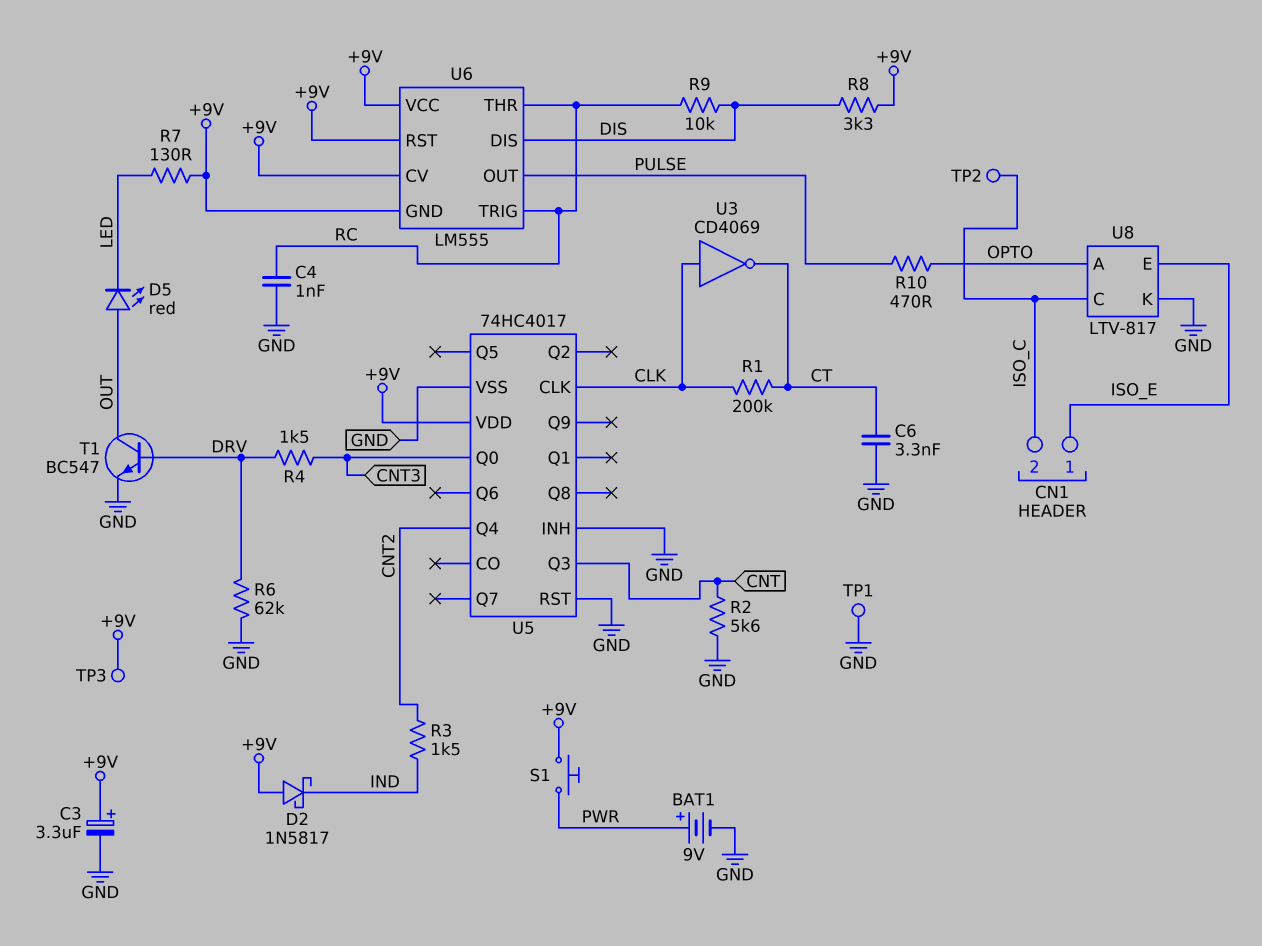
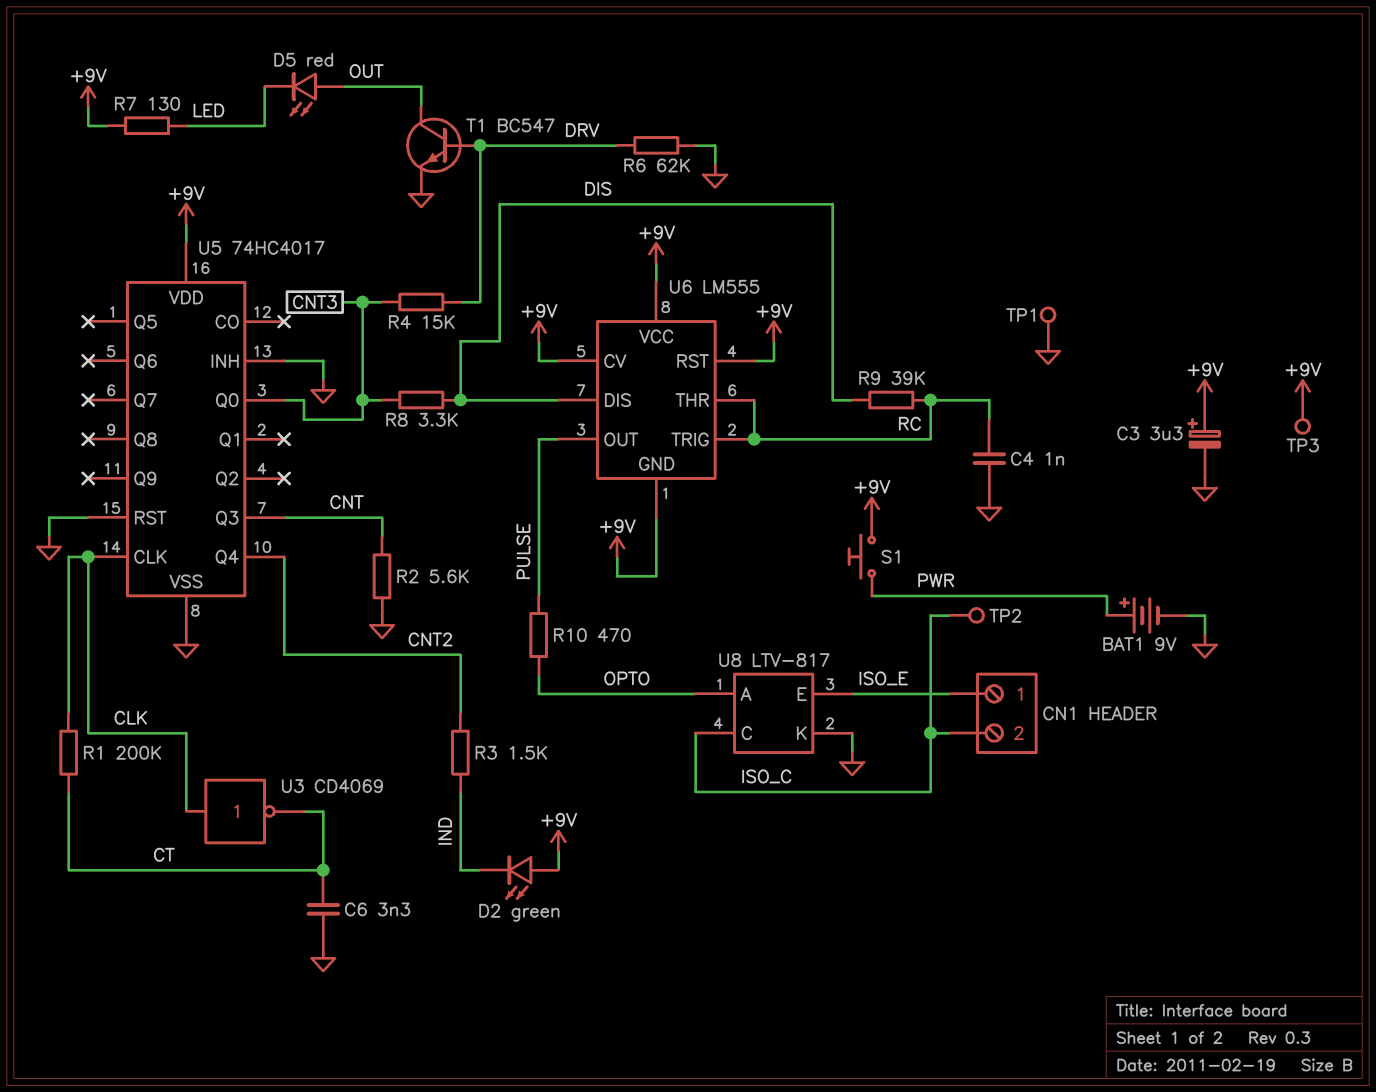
D2: schottky 1N5817 (A +9V, K IND) -> LED green (A +9V, K IND)
R4: 1.5k (CNT3, DRV) -> 15k (CNT3, DRV)
R8: 3.3k (+9V, DIS) -> 3.3k (CNT3, DIS)
R9: 10k (DIS, RC) -> 39k (DIS, RC)

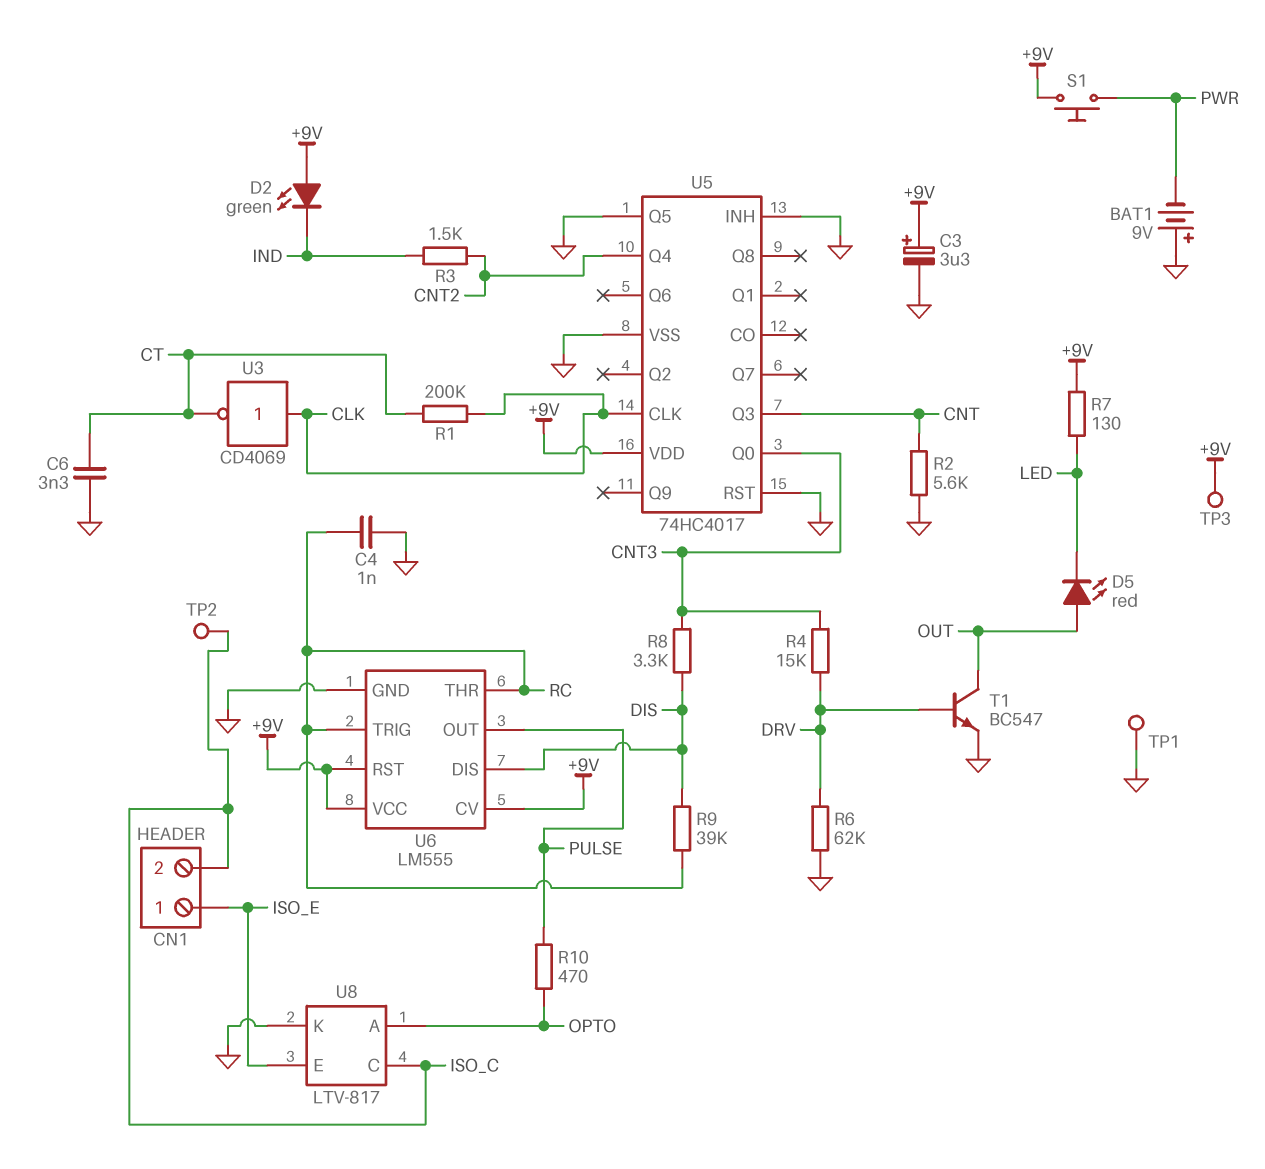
BAT1: 9V (plus PWR, minus GND) -> 9V (plus GND, minus PWR)
U5 pin Q5: none -> GND
U6 pin GND: +9V -> GND

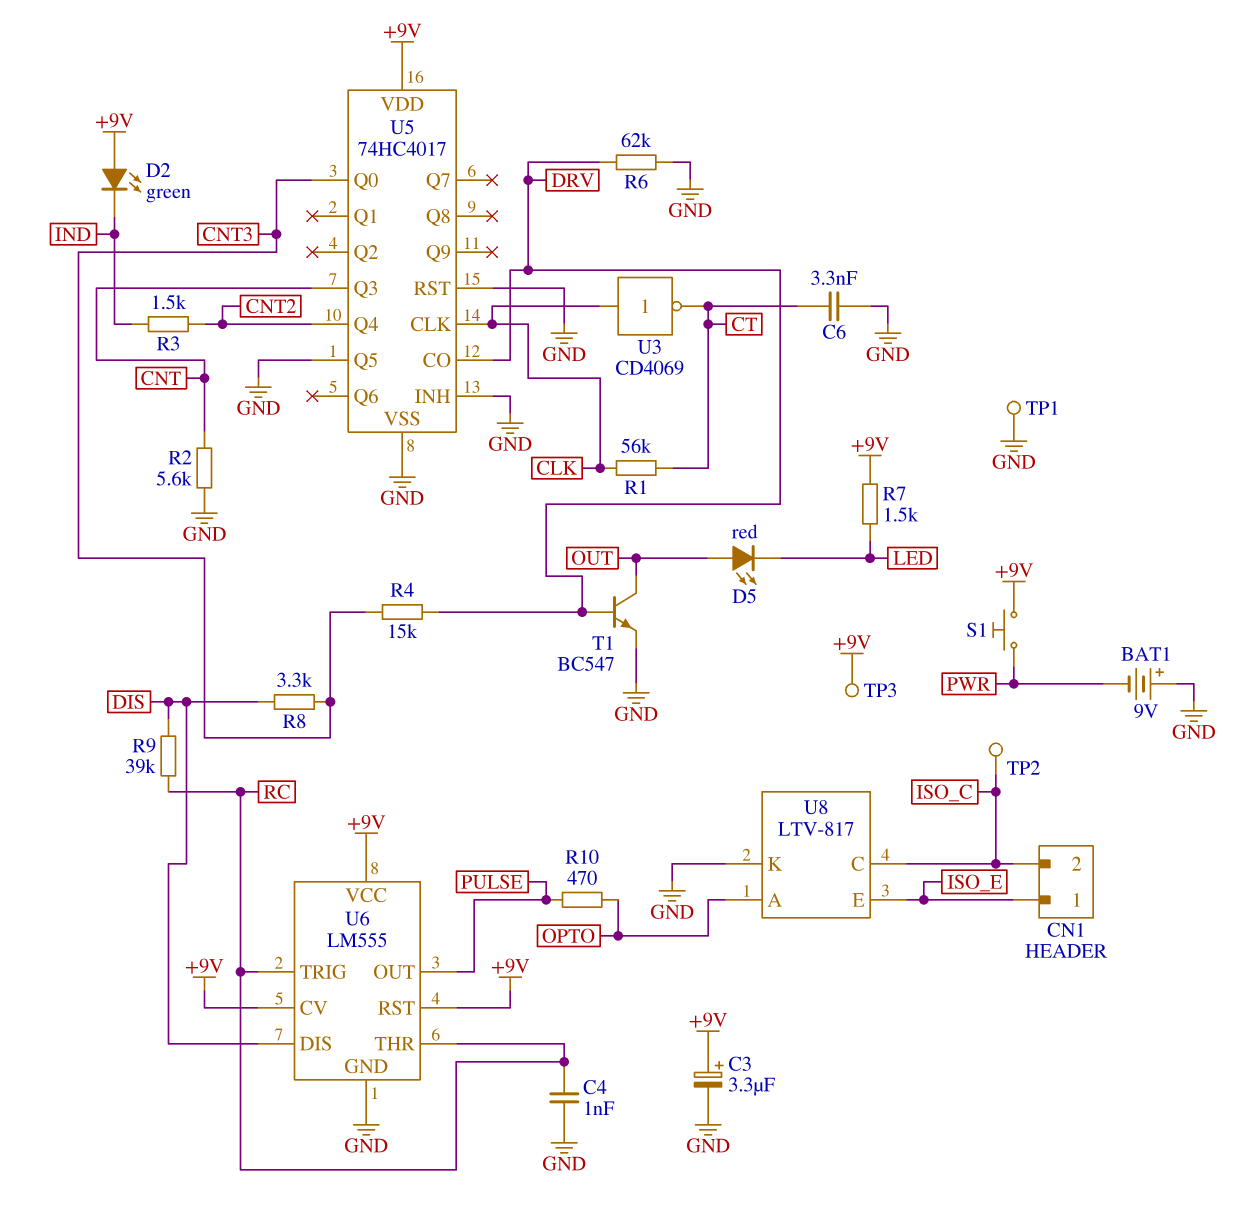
R1: 200k (CLK, CT) -> 56k (CLK, CT)
R7: 130 (+9V, LED) -> 1.5k (+9V, LED)
U5 pin CO: none -> DRV

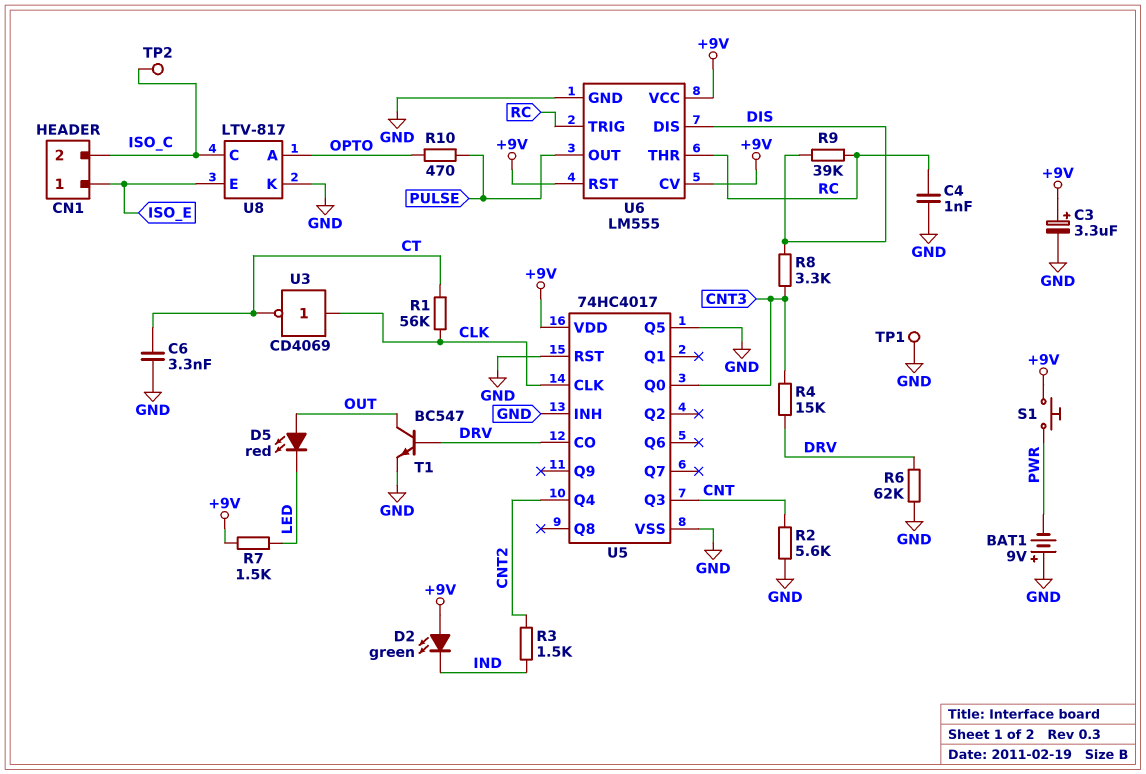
TP3: test point (+9V) -> none

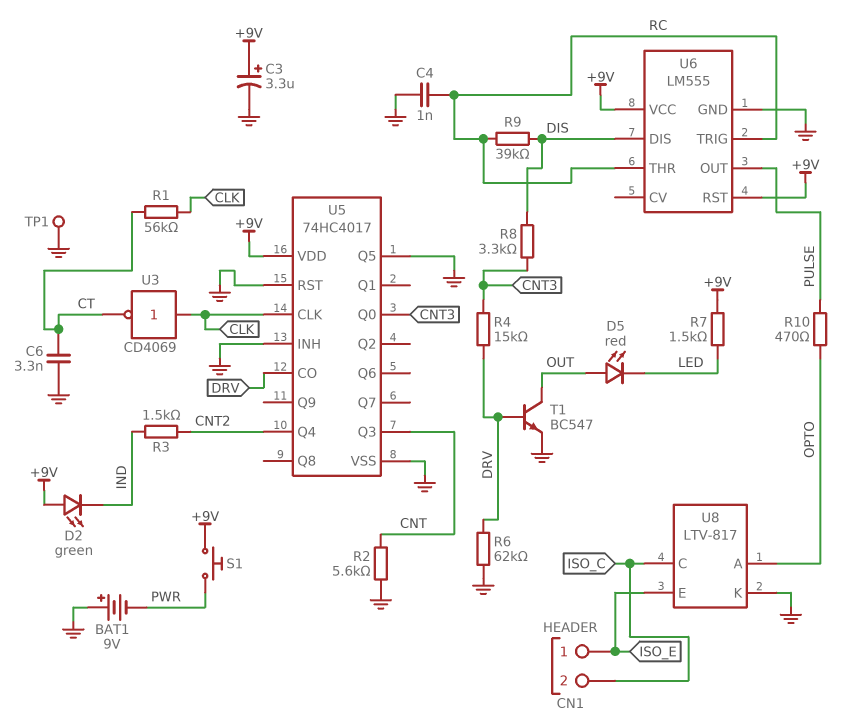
TP2: test point (ISO_C) -> none
U6 pin CV: +9V -> none

